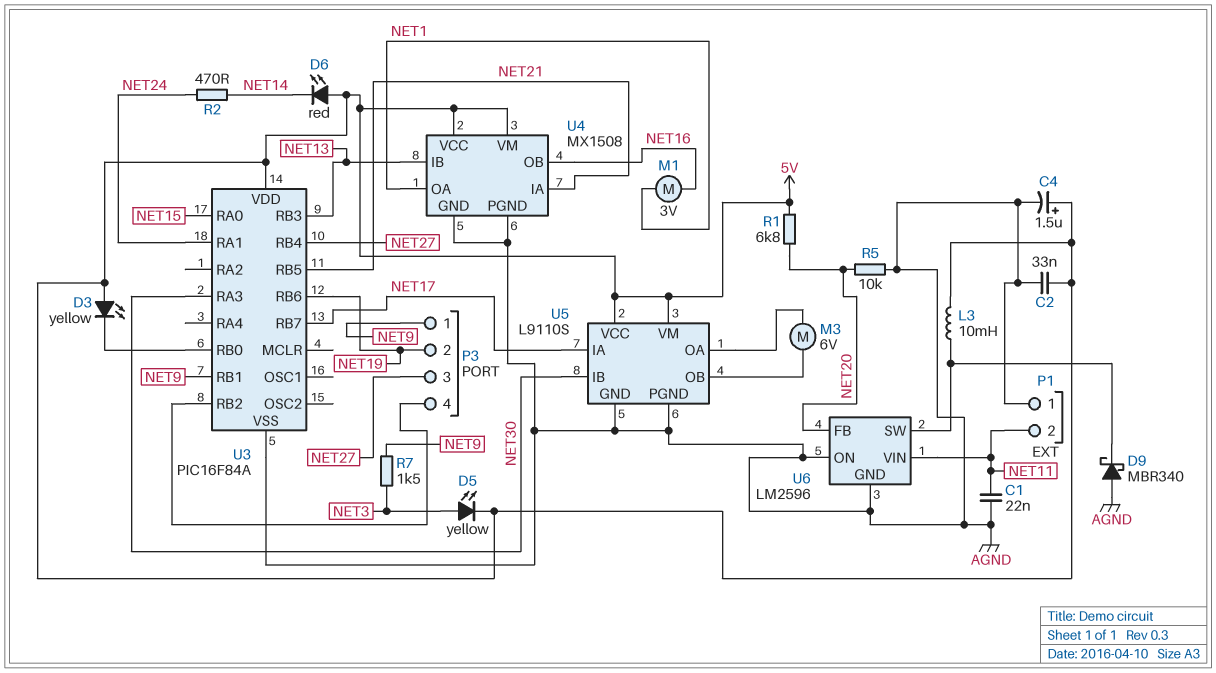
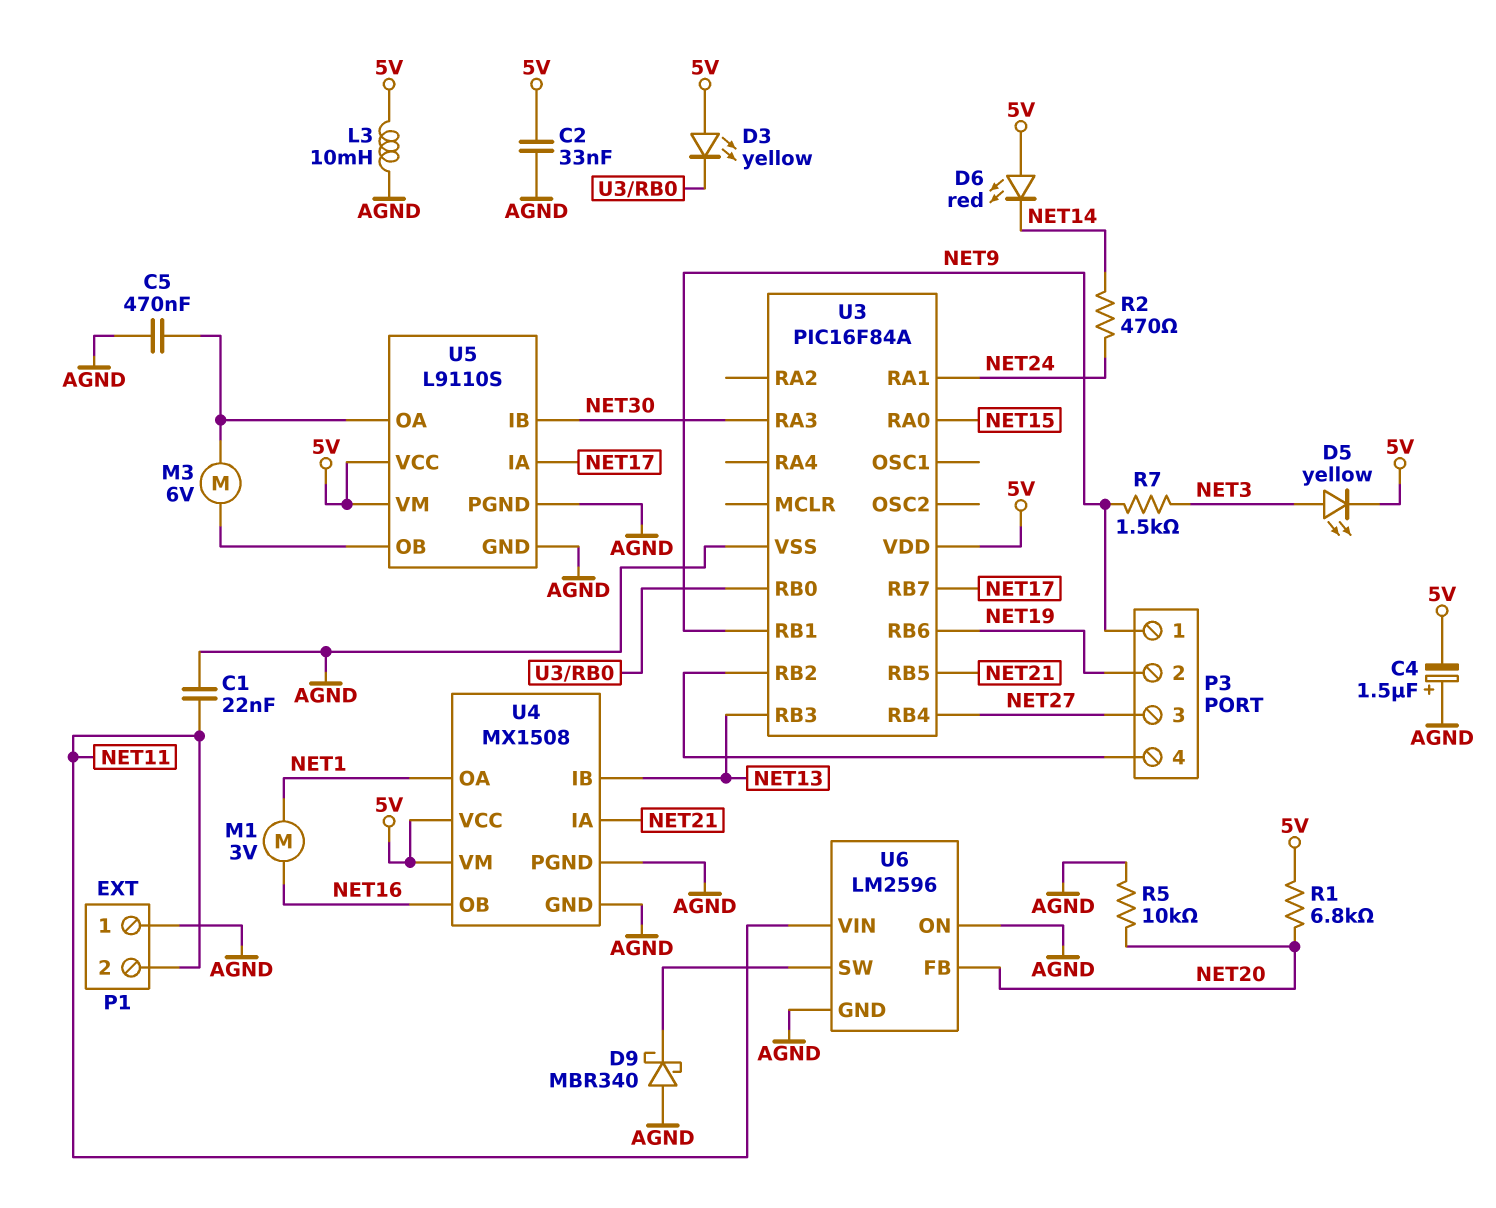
C4: 1.5uF (plus 5V, minus AGND) -> 1.5uF (plus AGND, minus 5V)
C5: none -> 470nF (AGND, U5/OA)
L3: 10mH (5V, U6/SW) -> 10mH (5V, AGND)

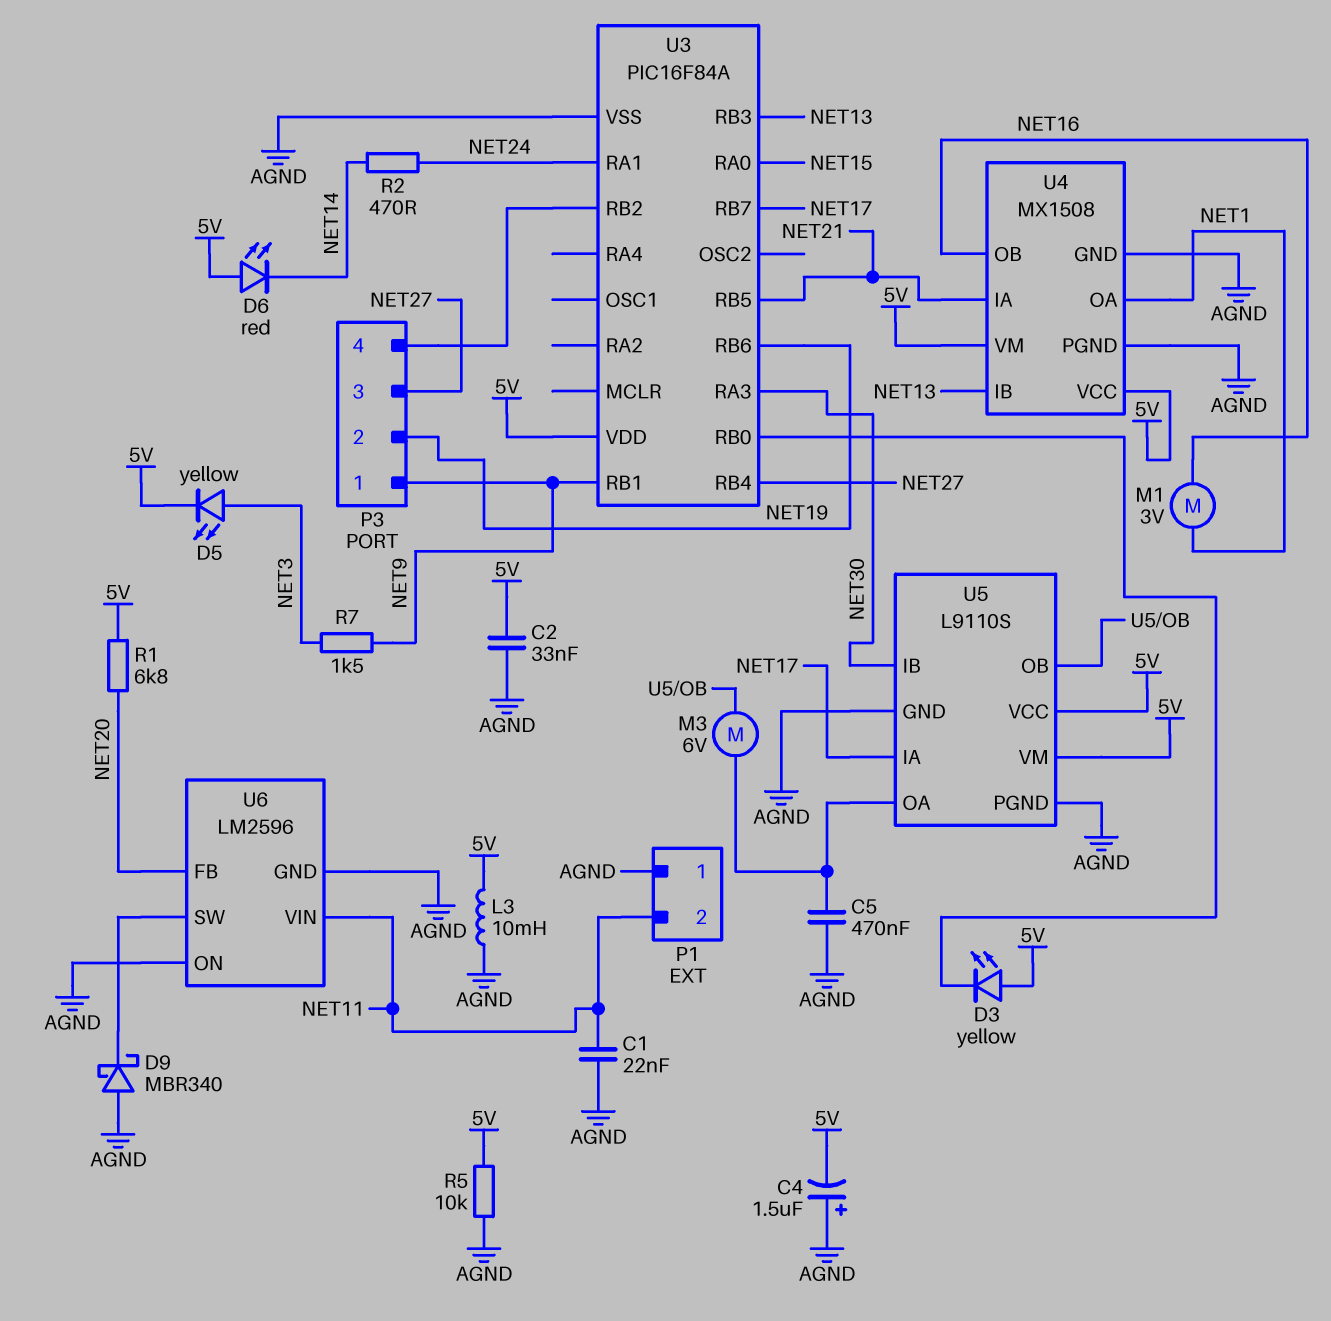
R5: 10k (AGND, NET20) -> 10k (5V, AGND)

